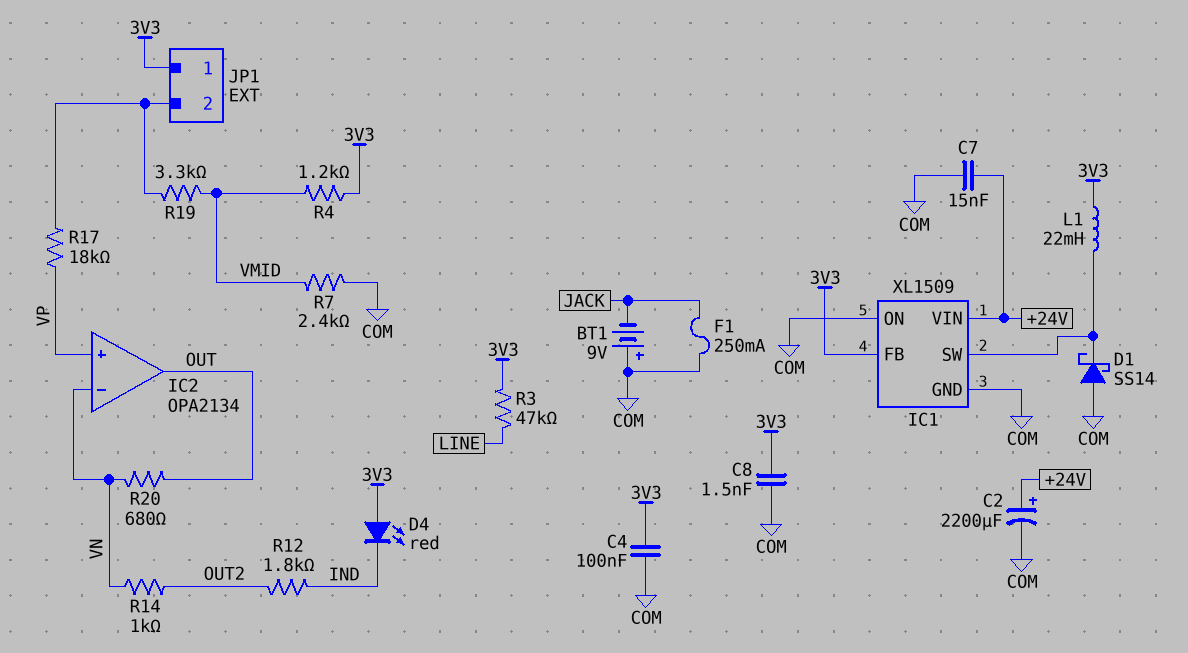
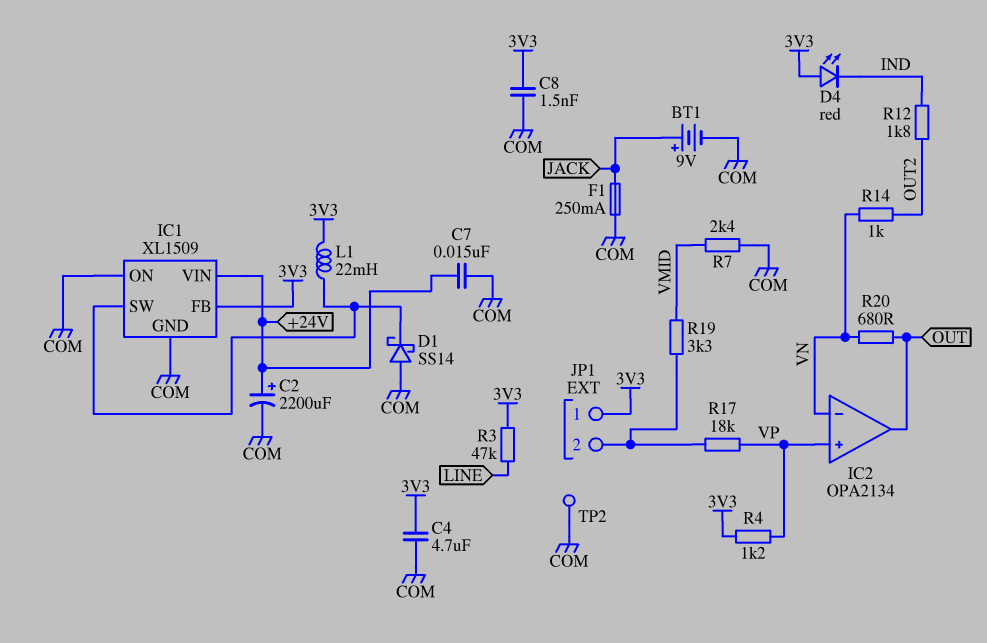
BT1: 9V (plus COM, minus JACK) -> 9V (plus JACK, minus COM)
C4: 100nF (3V3, COM) -> 4.7uF (3V3, COM)
R4: 1.2k (3V3, VMID) -> 1.2k (3V3, VP)
TP2: none -> test point (COM)

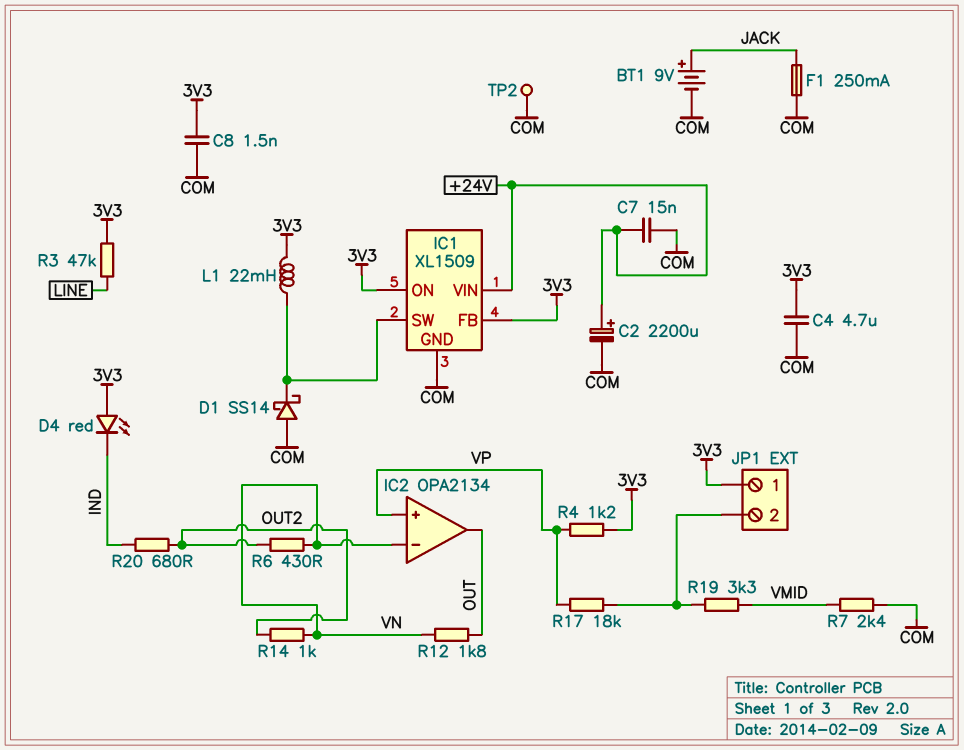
IC1 pin ON: COM -> 3V3
R6: none -> 430 (OUT2, VN)
R12: 1.8k (IND, OUT2) -> 1.8k (OUT, VN)
R20: 680 (OUT, VN) -> 680 (IND, OUT2)

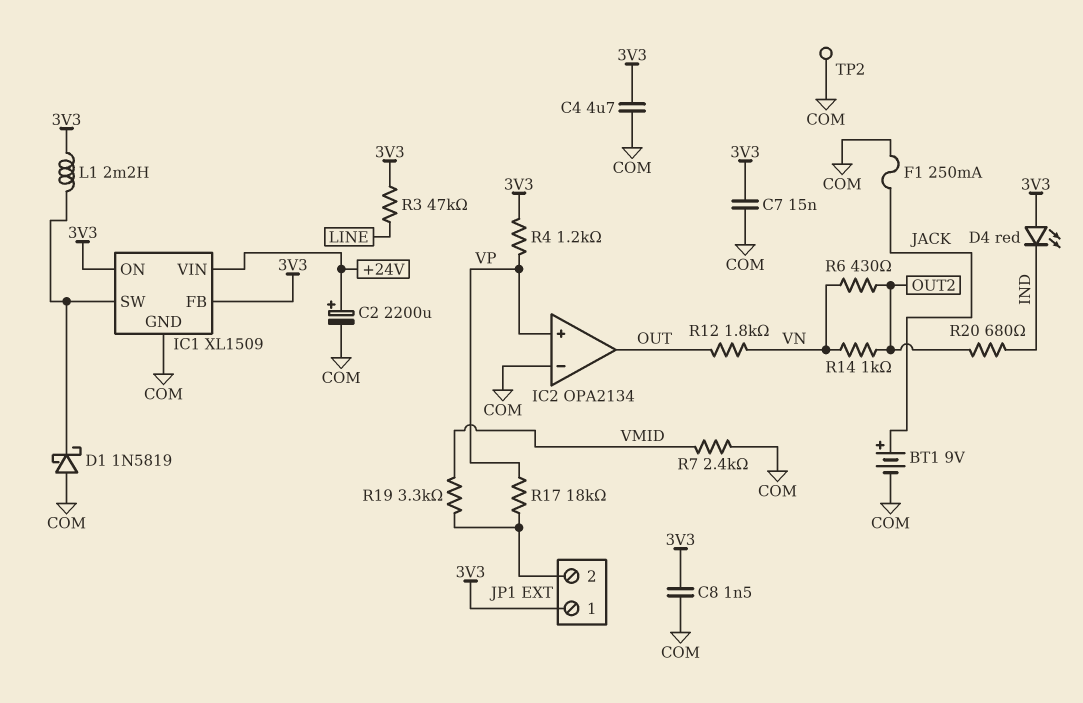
C7: 15nF (+24V, COM) -> 15nF (3V3, COM)
D1: schottky SS14 (A COM, K IC1/SW) -> schottky 1N5819 (A COM, K IC1/SW)
IC2 pin in-: VN -> COM
L1: 22mH (3V3, IC1/SW) -> 2.2mH (3V3, IC1/SW)

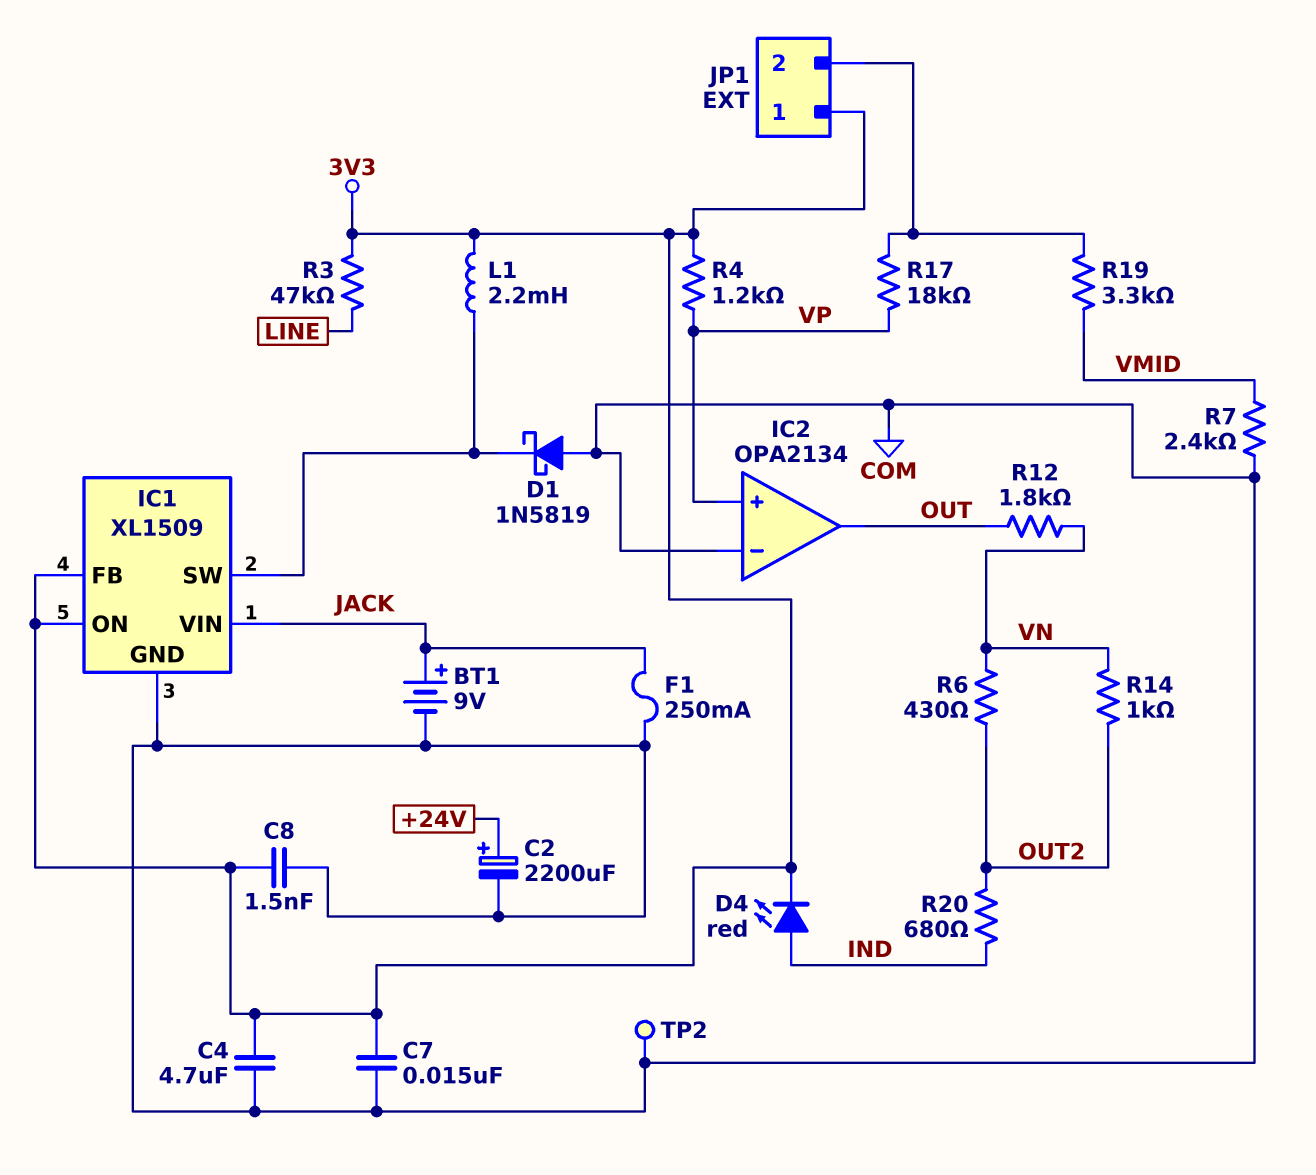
D4: LED red (A 3V3, K IND) -> LED red (A IND, K 3V3)
IC1 pin VIN: +24V -> JACK

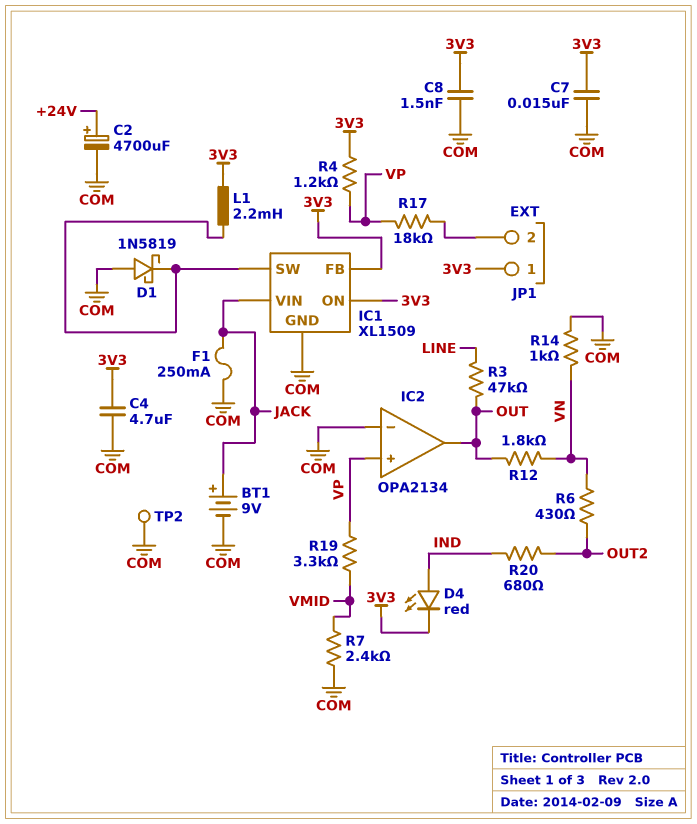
C2: 2200uF (plus +24V, minus COM) -> 4700uF (plus +24V, minus COM)
R3: 47k (3V3, LINE) -> 47k (LINE, OUT)
R14: 1k (OUT2, VN) -> 1k (COM, VN)
R19: 3.3k (JP1/2, VMID) -> 3.3k (VMID, VP)

